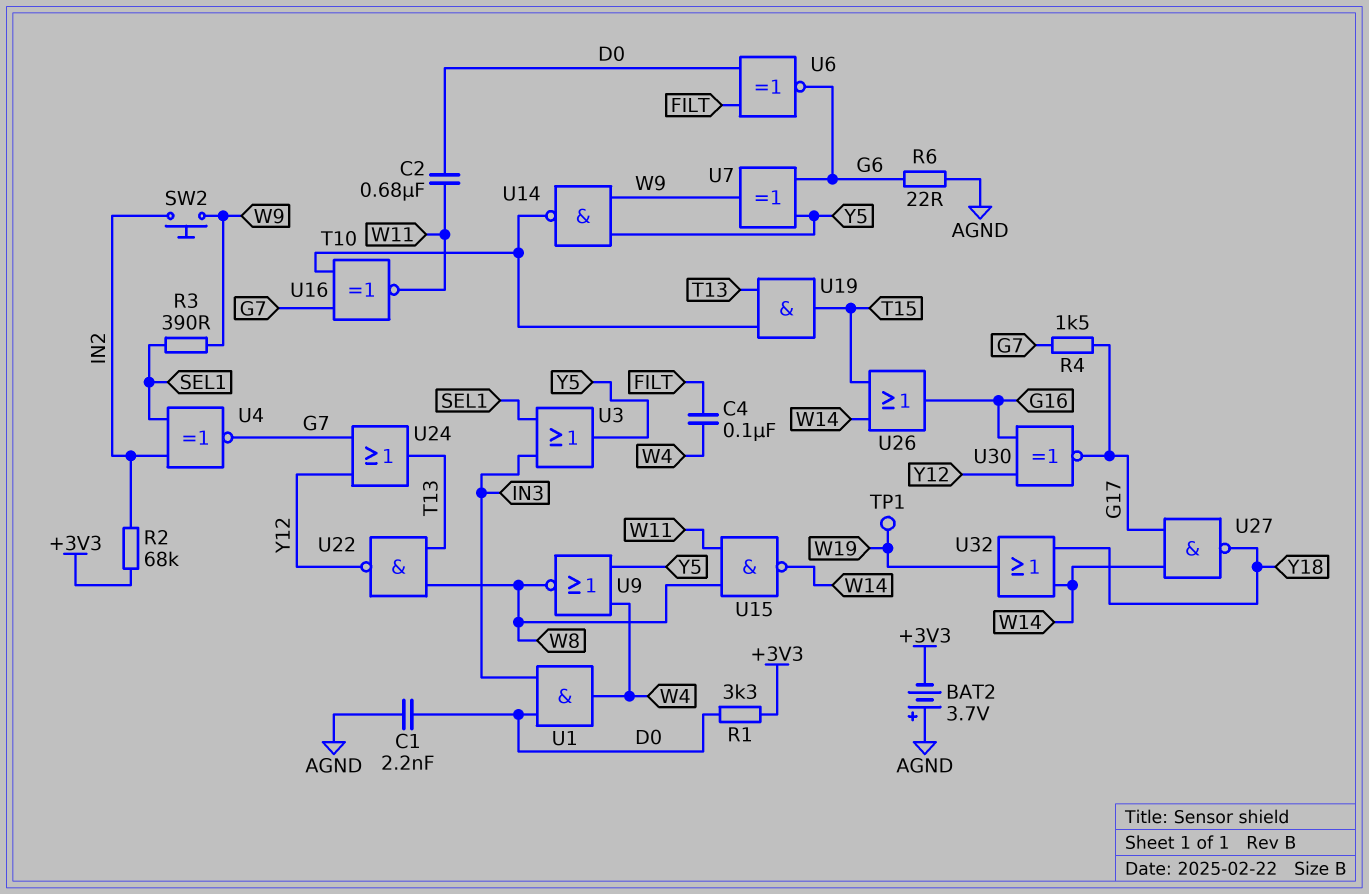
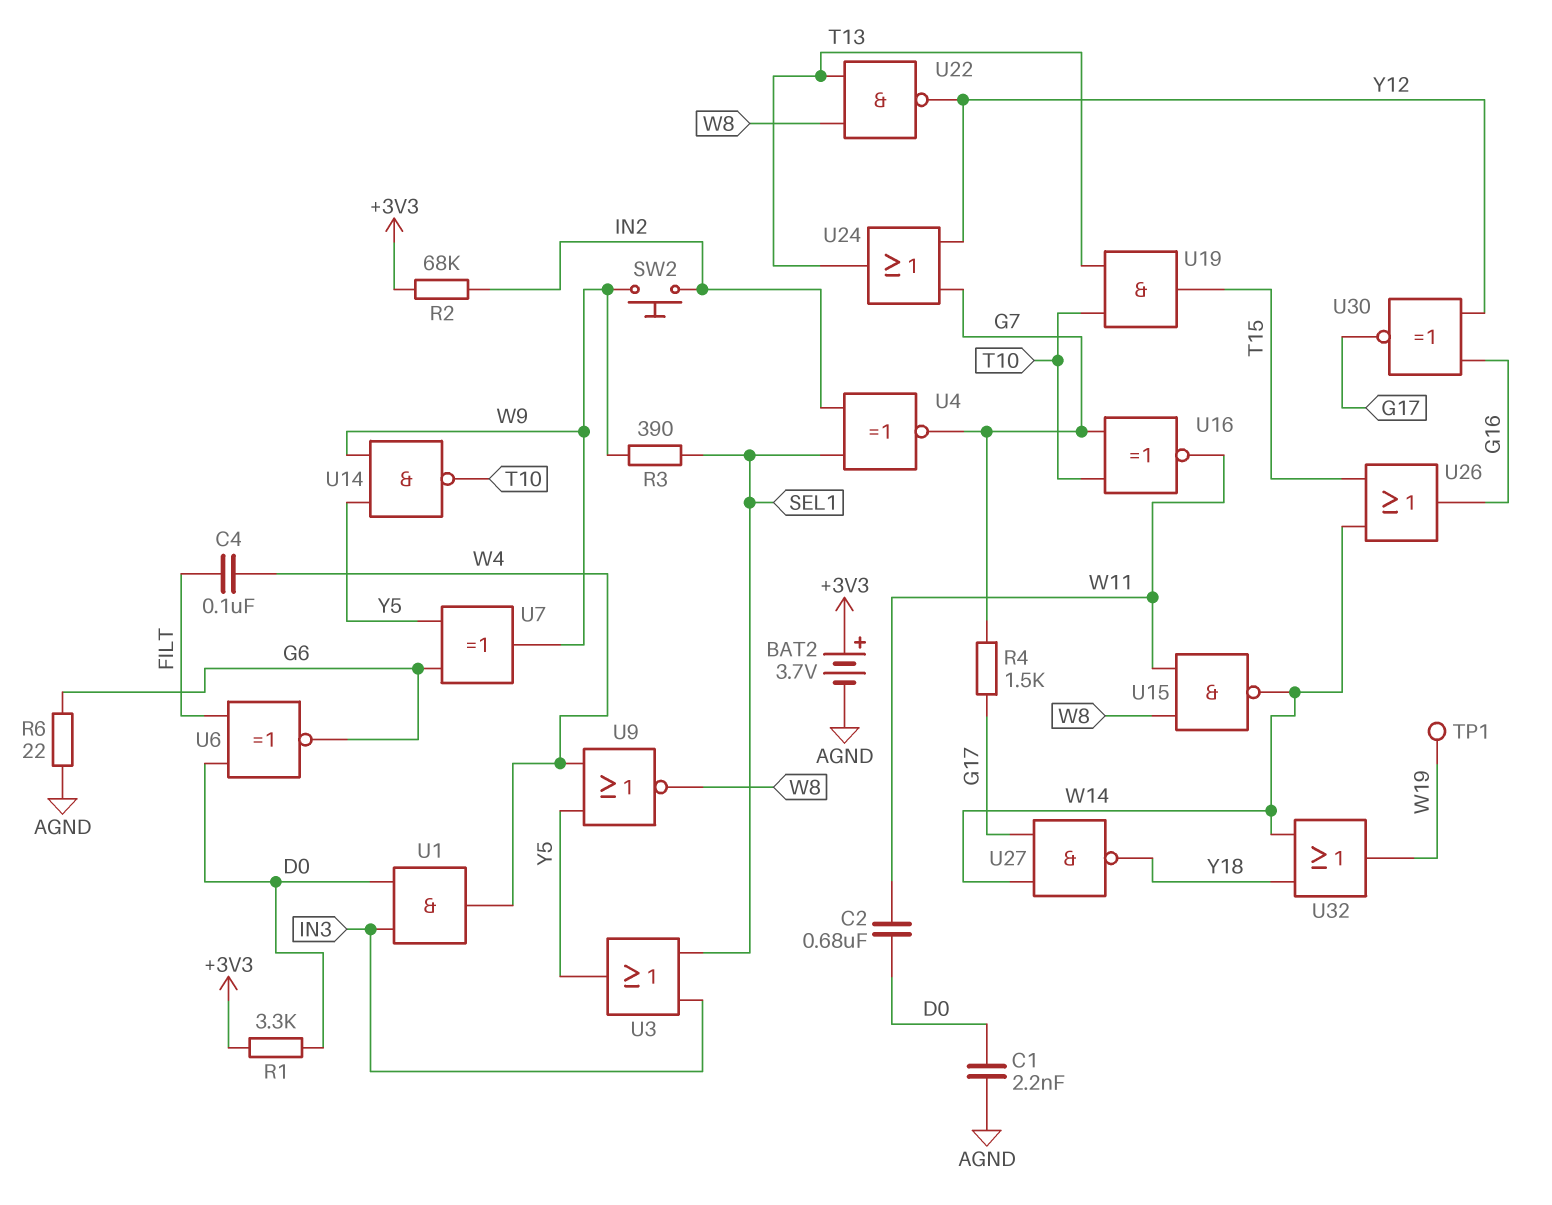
BAT2: 3.7V (plus AGND, minus +3V3) -> 3.7V (plus +3V3, minus AGND)

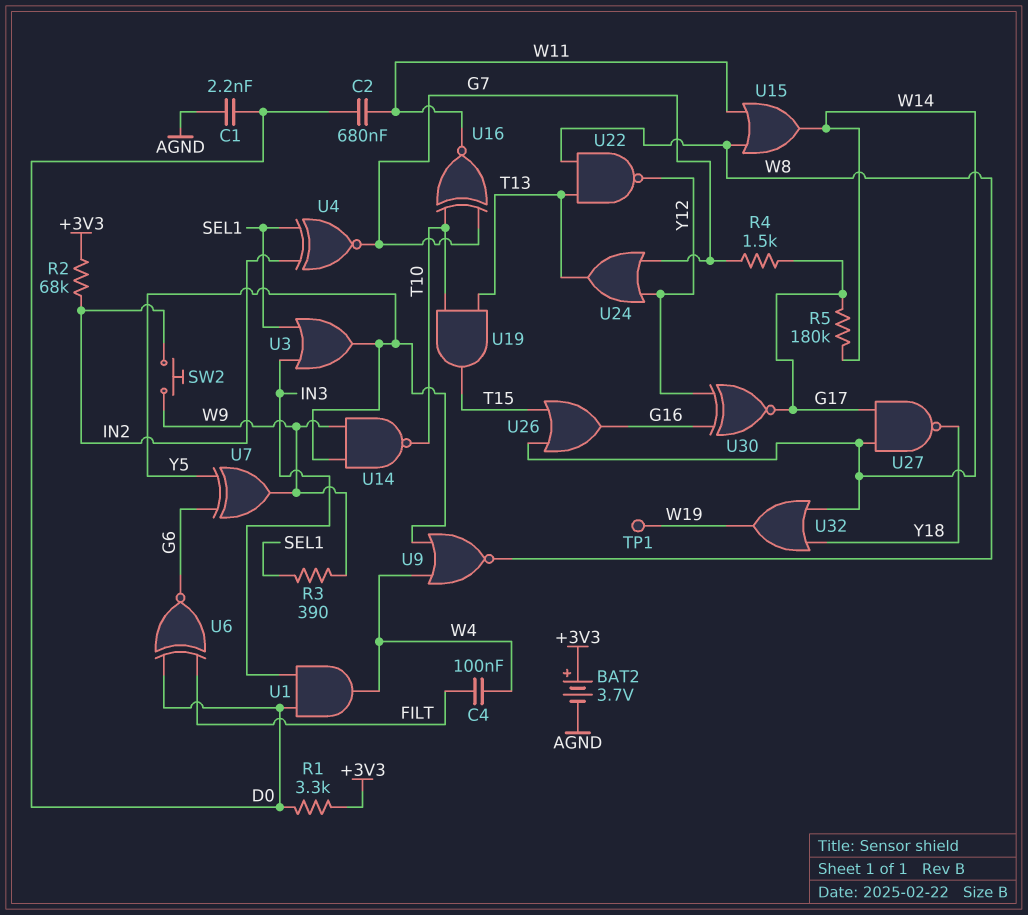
R5: none -> 180k (G17, W14)
R6: 22 (AGND, G6) -> none
U15: NAND (in W8, in W11, out W14) -> OR (in W8, in W11, out W14)

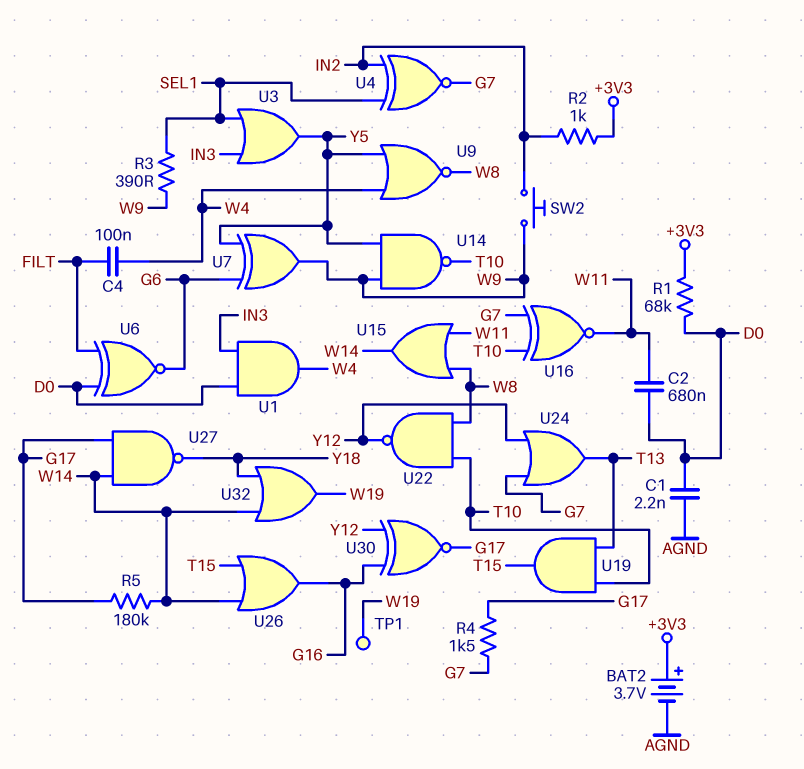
R1: 3.3k (+3V3, D0) -> 68k (+3V3, D0)
R2: 68k (+3V3, IN2) -> 1k (+3V3, IN2)
U22: NAND (in T13, in W8, out Y12) -> NAND (in T10, in W8, out Y12)

